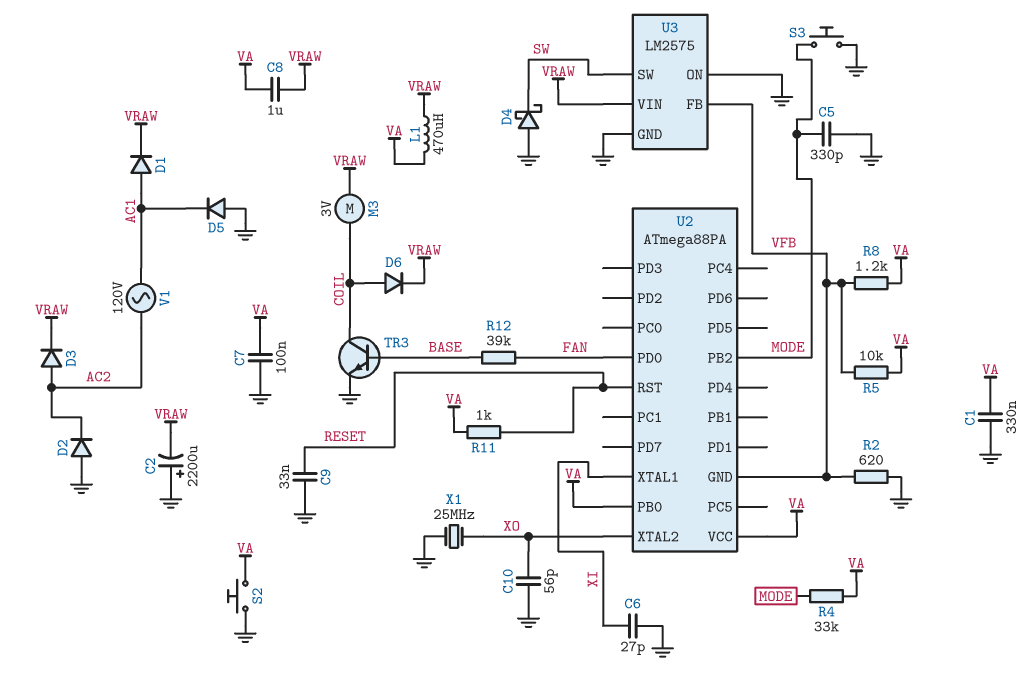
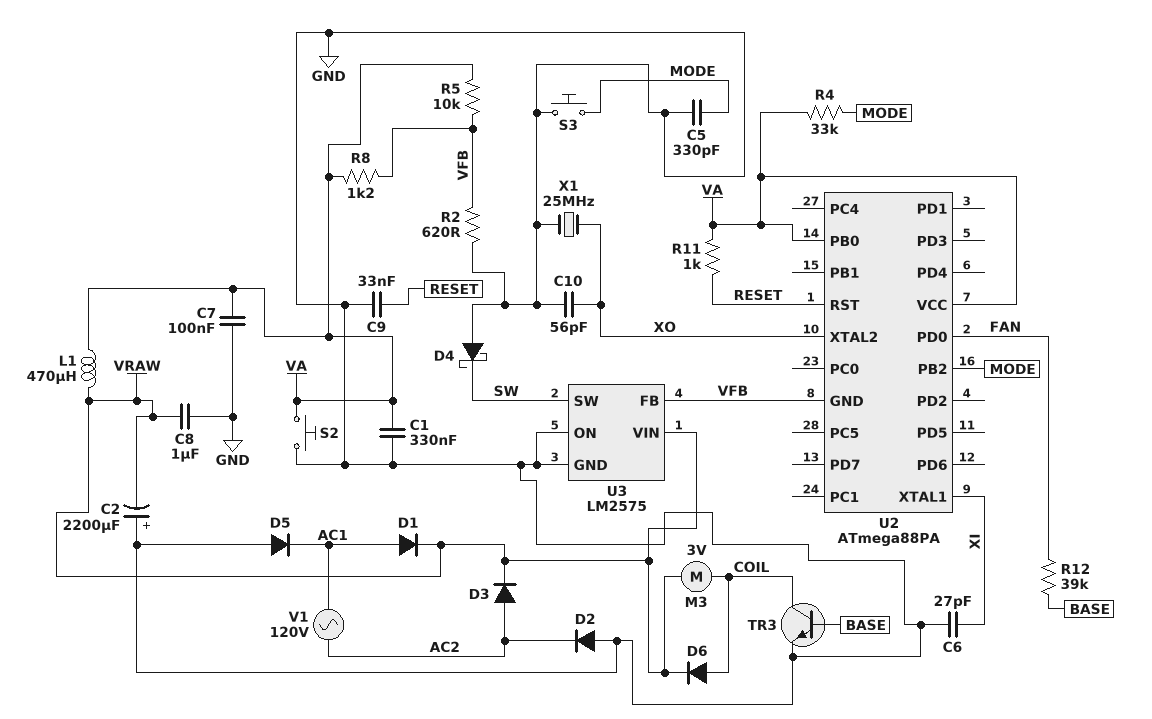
C8: 1uF (VA, VRAW) -> 1uF (GND, VRAW)

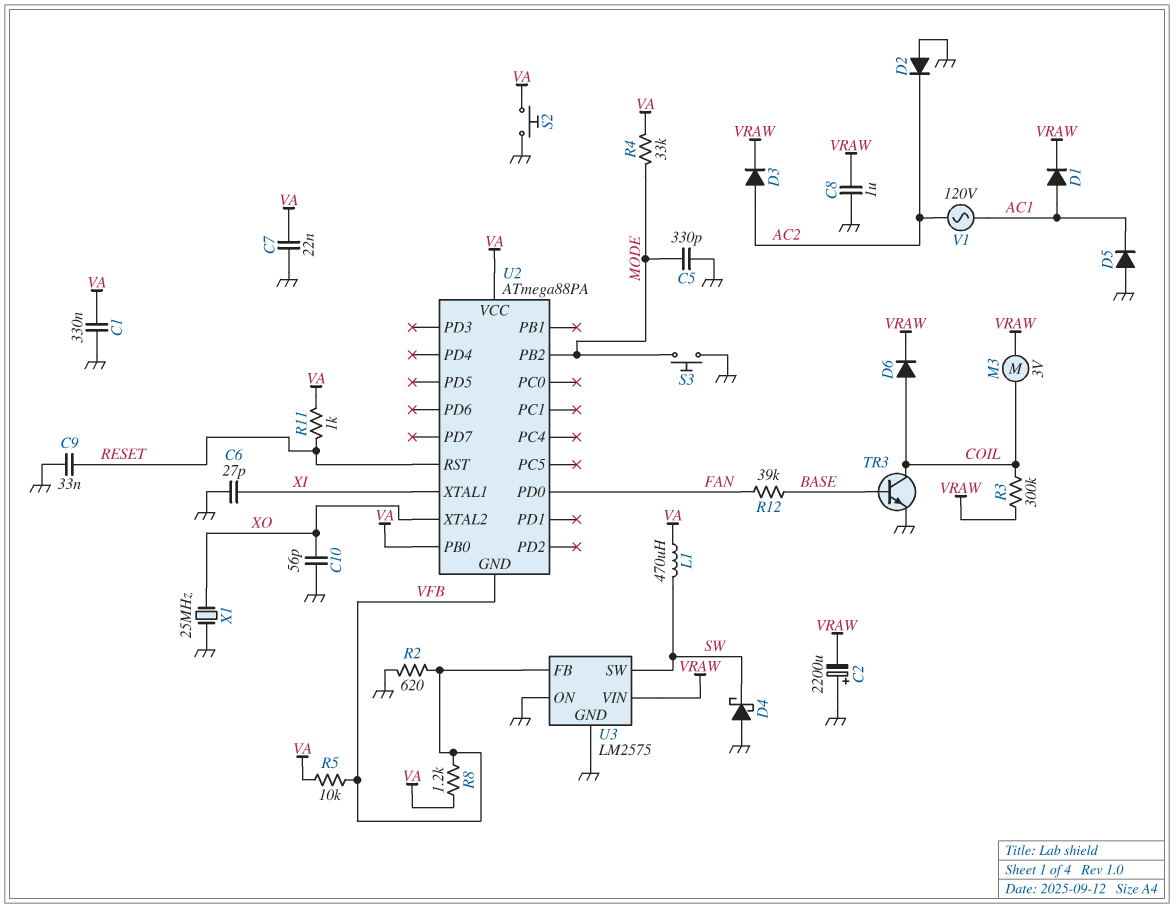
C7: 100nF (GND, VA) -> 22nF (GND, VA)
L1: 470uH (VA, VRAW) -> 470uH (SW, VA)
R3: none -> 300k (COIL, VRAW)

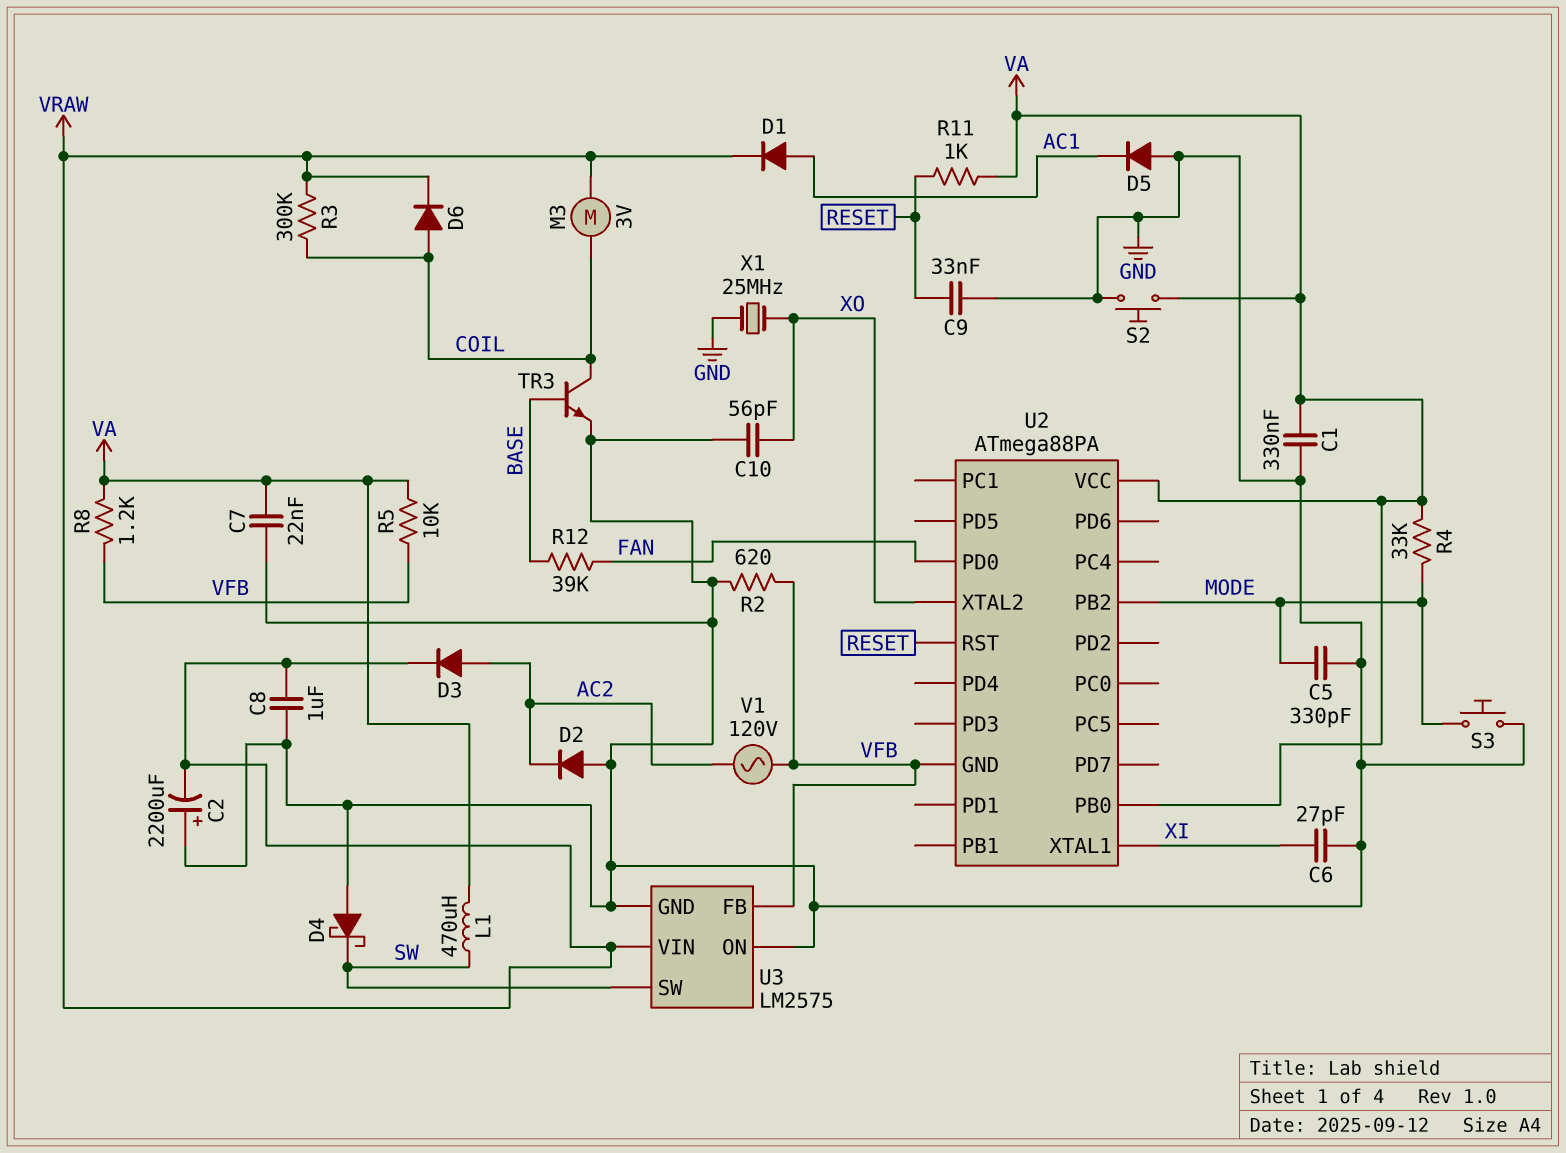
V1: AC 120V (AC1, AC2) -> AC 120V (AC2, VFB)

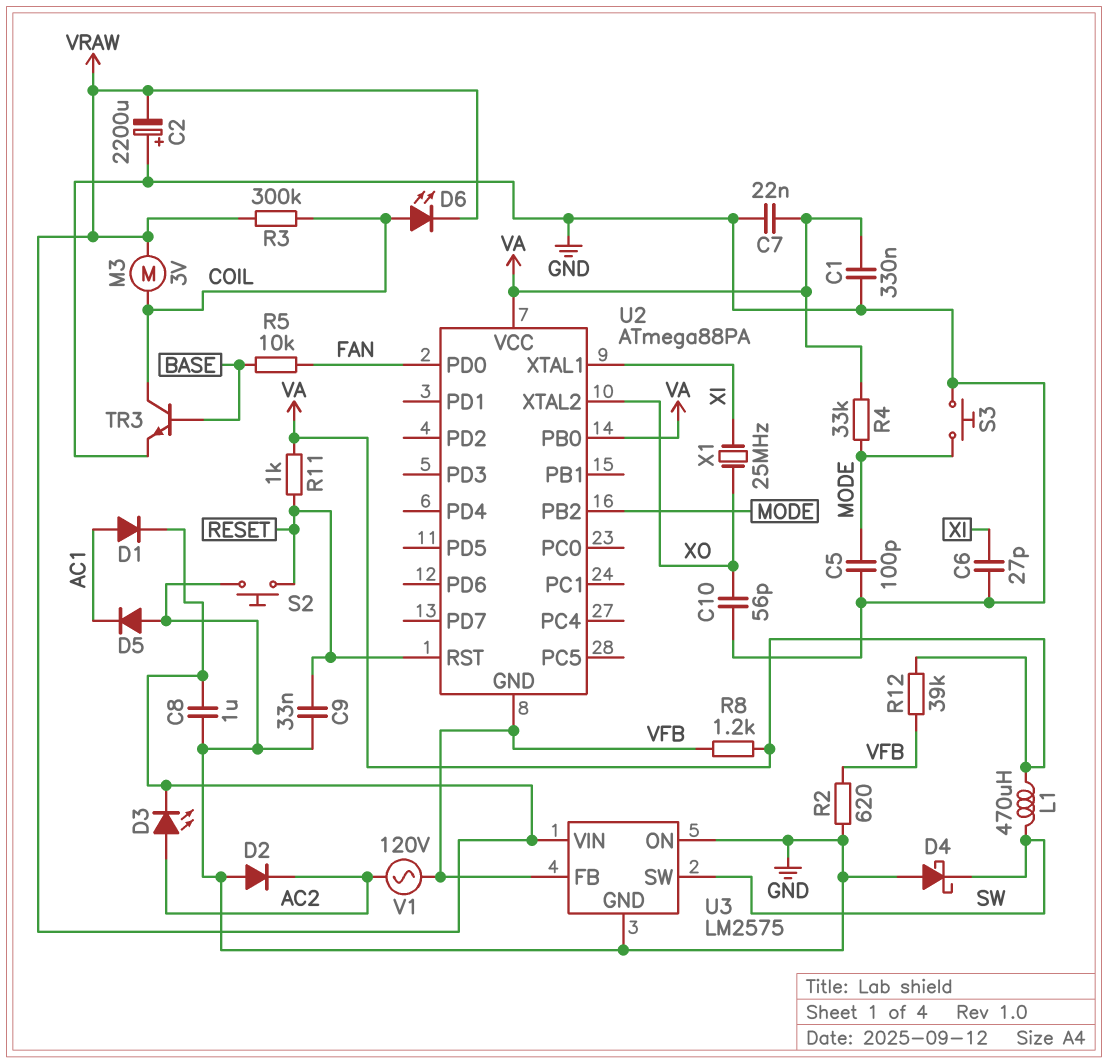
C5: 330pF (GND, MODE) -> 100pF (GND, MODE)
D3: diode (A AC2, K VRAW) -> LED (A AC2, K VRAW)
D6: diode (A COIL, K VRAW) -> LED (A COIL, K VRAW)
R5: 10k (VA, VFB) -> 10k (BASE, FAN)
R12: 39k (BASE, FAN) -> 39k (VA, VFB)
S2: button (GND, VA) -> button (GND, RESET)
X1: 25MHz (GND, XO) -> 25MHz (XI, XO)

